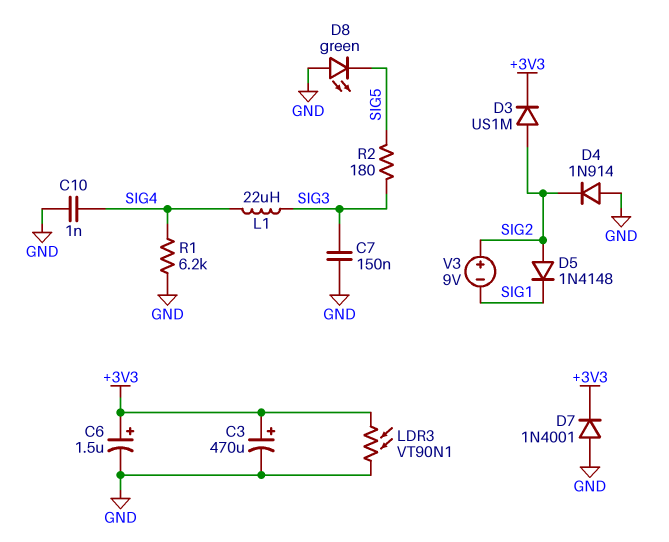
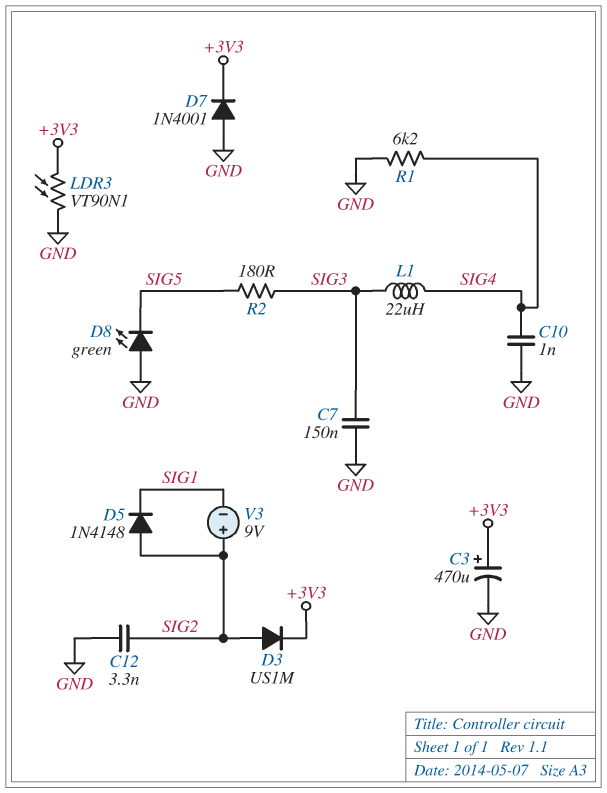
C6: 1.5uF (plus +3V3, minus GND) -> none
C12: none -> 3.3nF (GND, SIG2)
D4: diode 1N914 (A GND, K SIG2) -> none

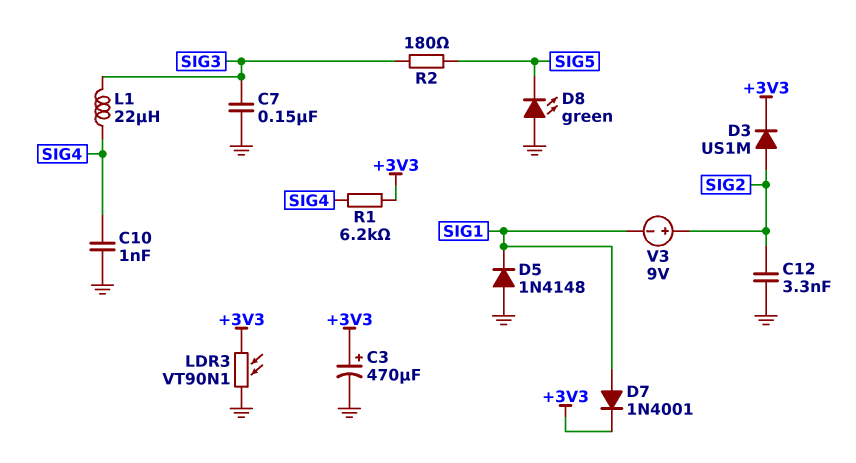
D5: diode 1N4148 (A SIG2, K SIG1) -> diode 1N4148 (A GND, K SIG1)
D7: diode 1N4001 (A GND, K +3V3) -> diode 1N4001 (A SIG1, K +3V3)
R1: 6.2k (GND, SIG4) -> 6.2k (+3V3, SIG4)

